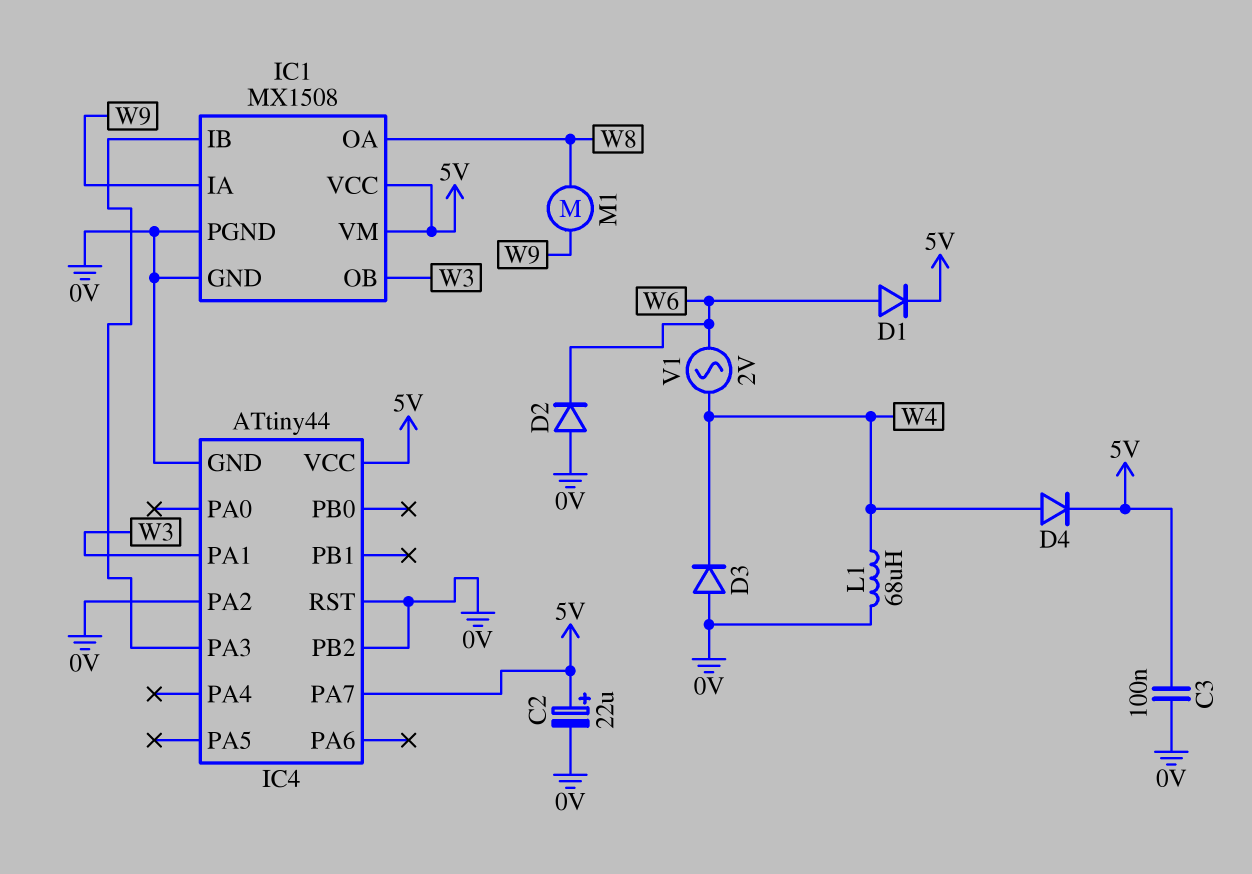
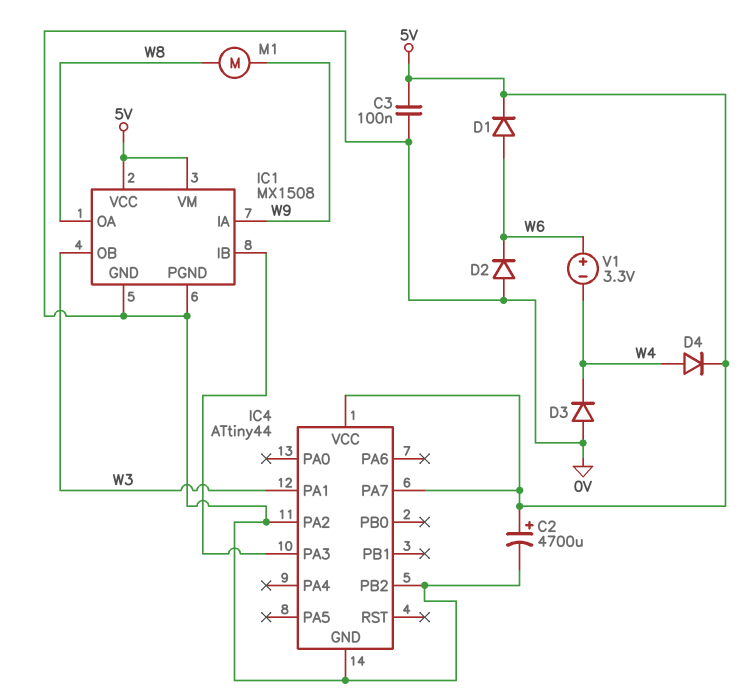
C2: 22uF (plus 5V, minus 0V) -> 4700uF (plus 5V, minus 0V)
IC4 pin RST: 0V -> none
L1: 68uH (0V, W4) -> none
V1: AC 2V (W4, W6) -> 3.3V (plus W6, minus W4)

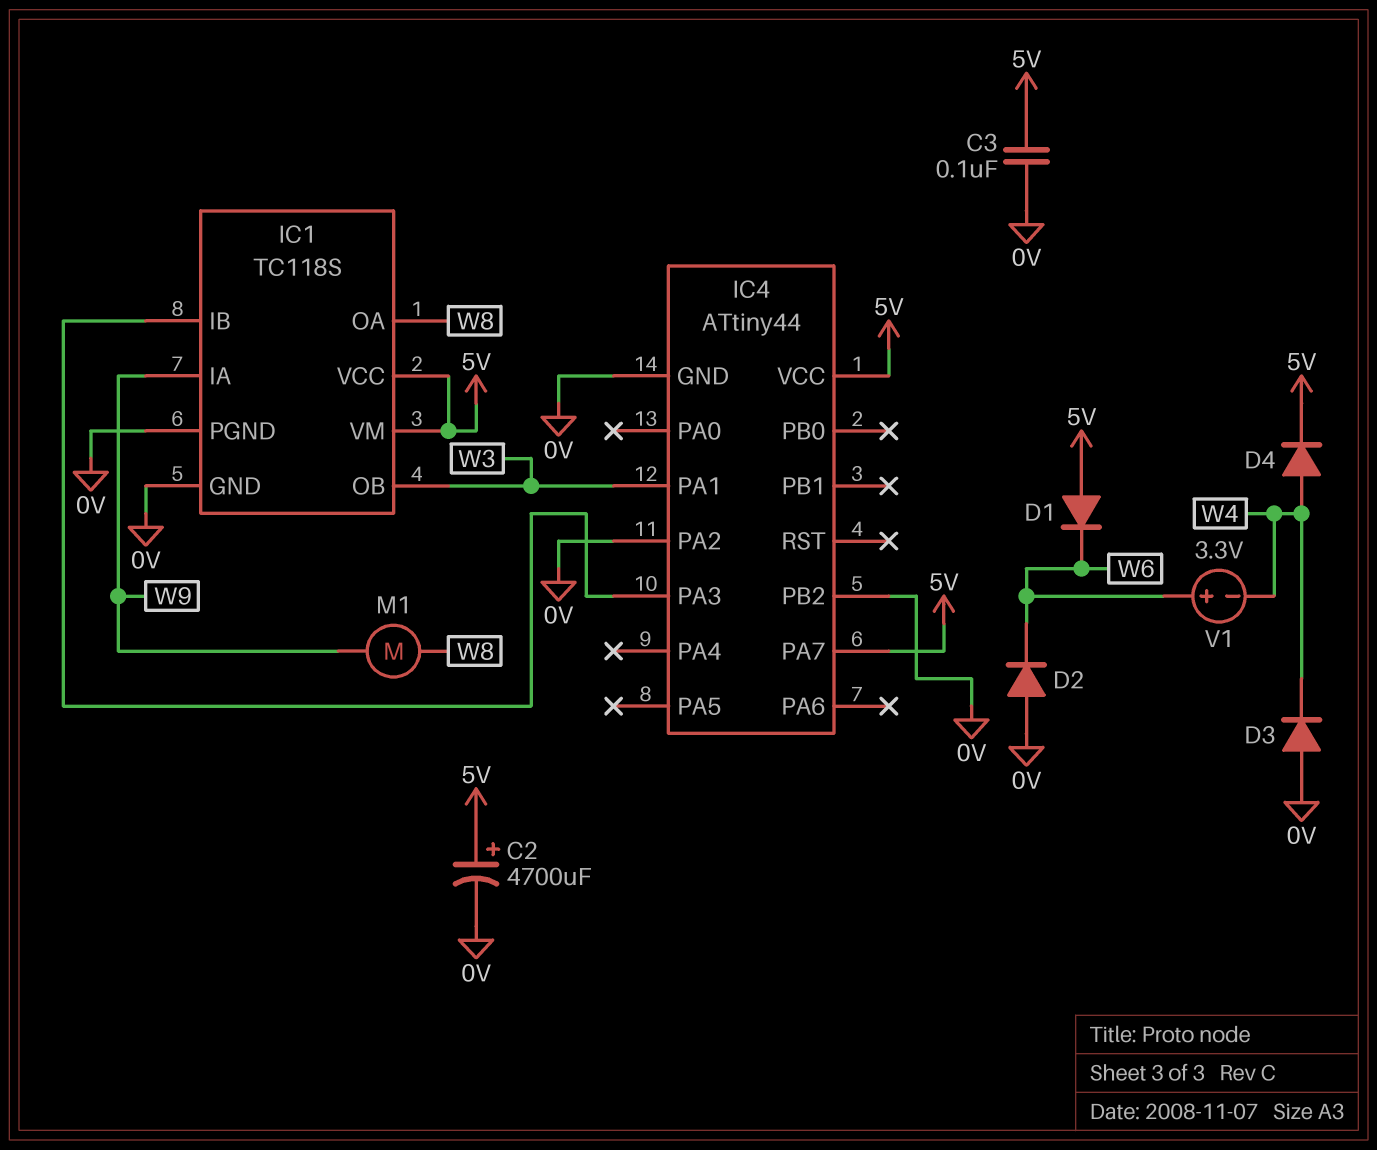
D1: diode (A W6, K 5V) -> diode (A 5V, K W6)
IC1: MX1508 -> TC118S

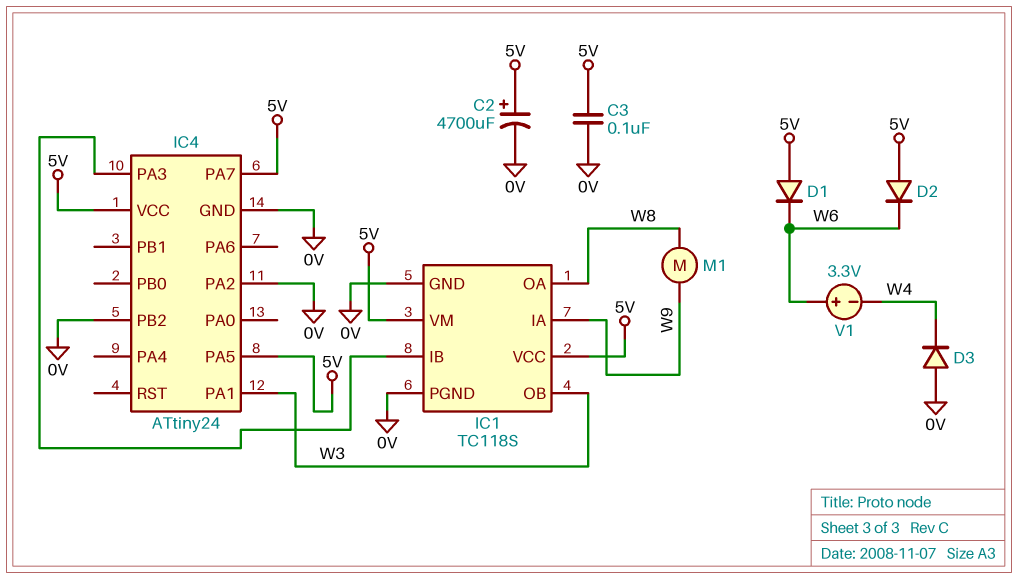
D2: diode (A 0V, K W6) -> diode (A 5V, K W6)
D4: diode (A W4, K 5V) -> none
IC4: ATtiny44 -> ATtiny24
IC4 pin PA5: none -> 5V

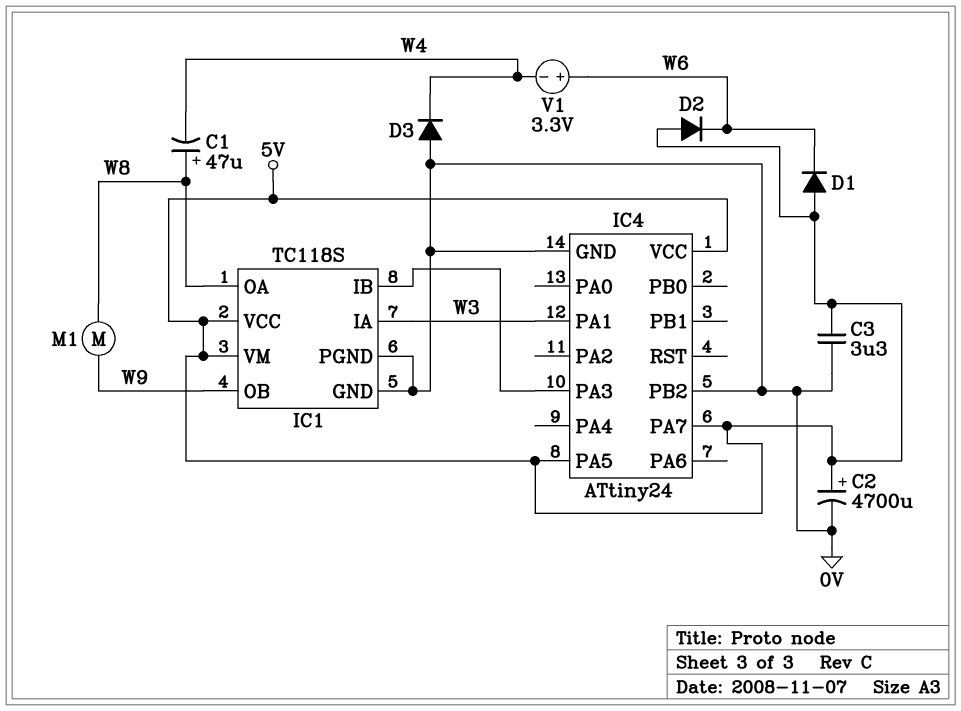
C1: none -> 47uF (plus W8, minus W4)
C3: 100nF (0V, 5V) -> 3.3uF (0V, 5V)
IC1 pin IA: W9 -> W3
IC1 pin OB: W3 -> W9
IC4 pin PA2: 0V -> none

